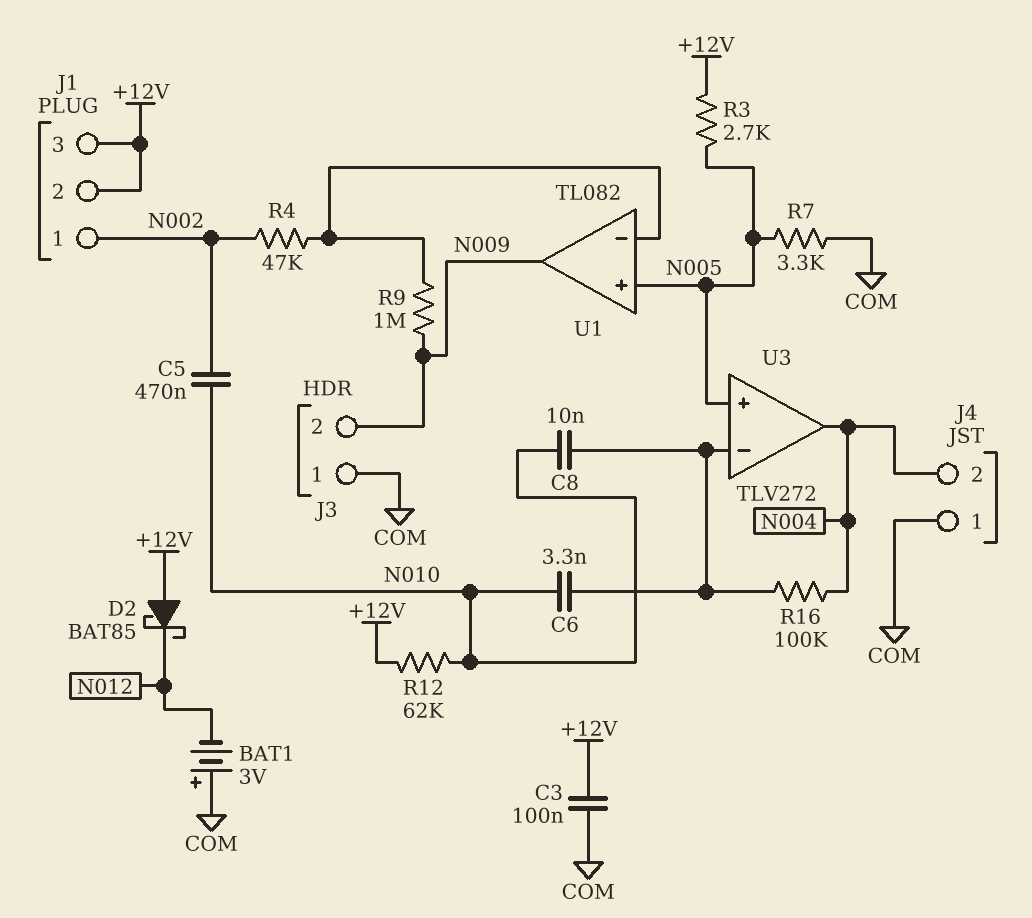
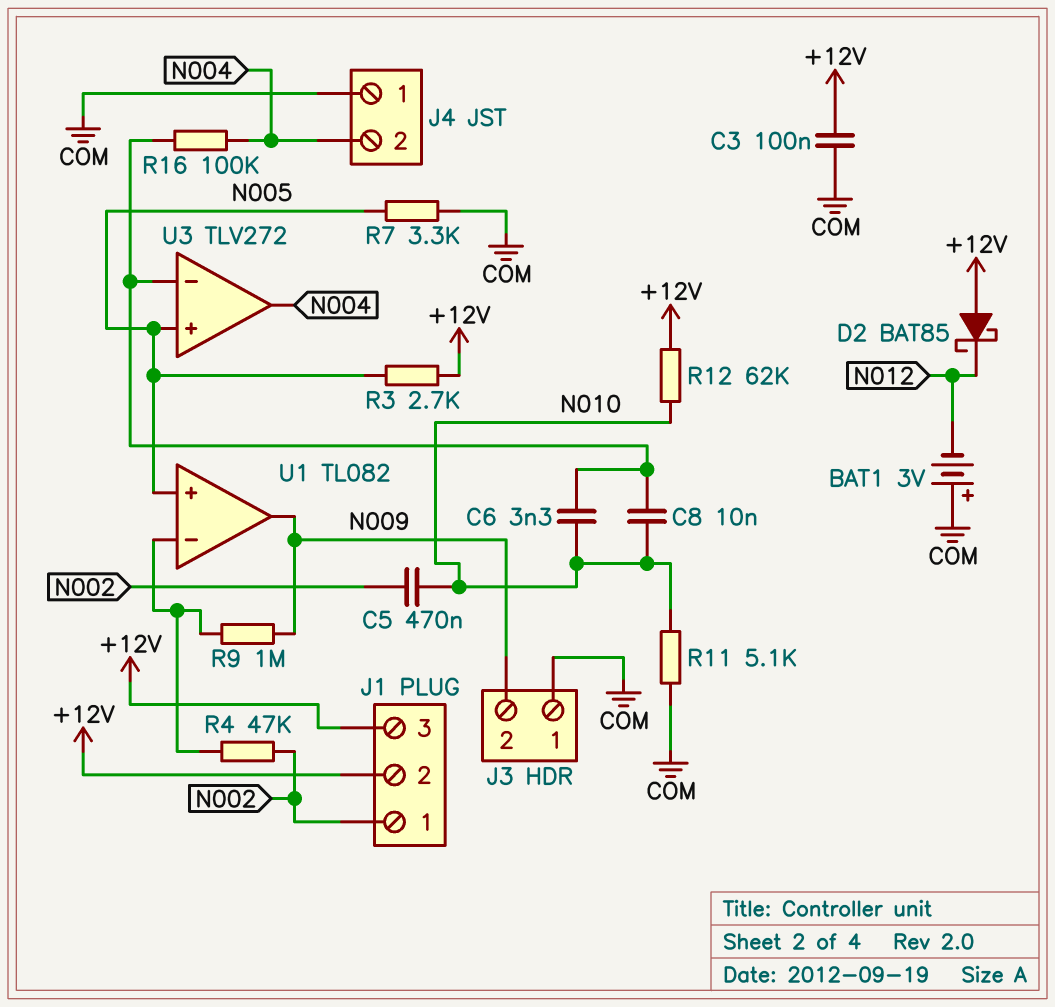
R11: none -> 5.1k (COM, N010)

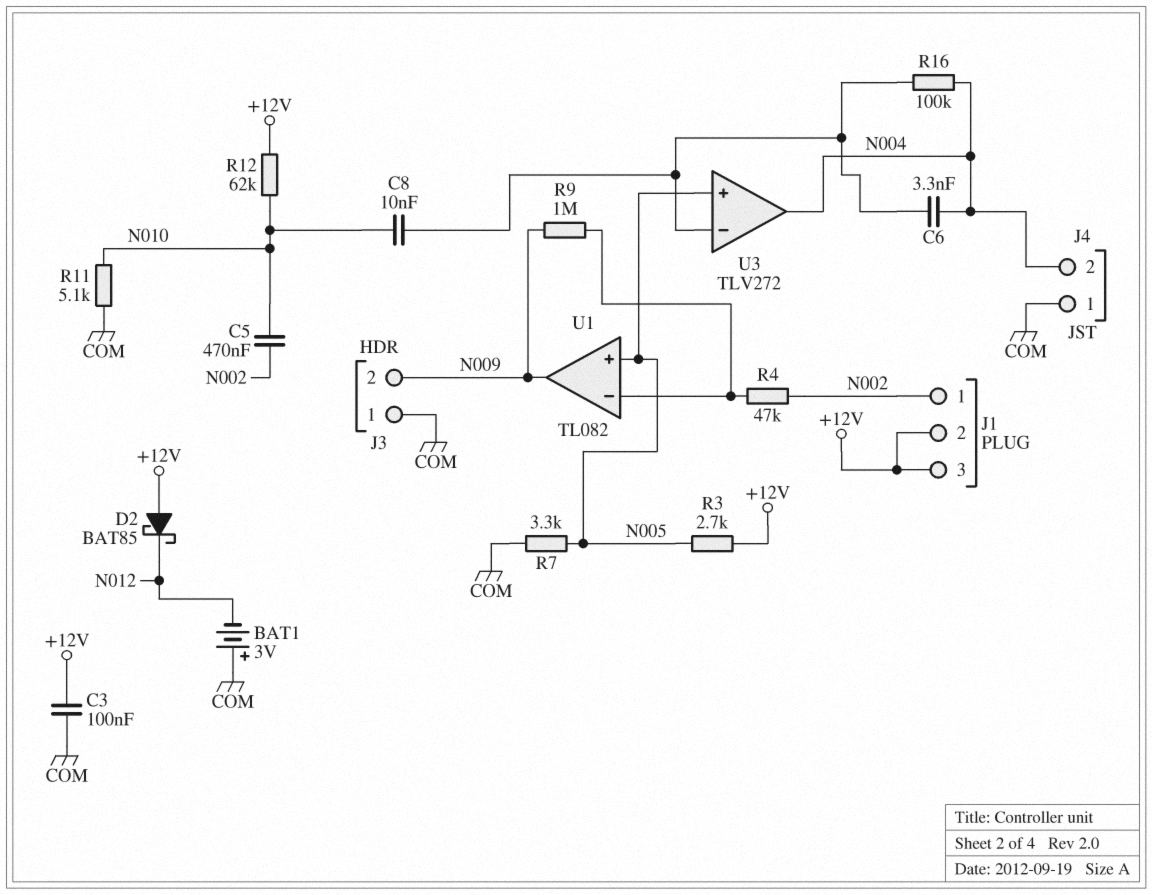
C6: 3.3nF (N010, U3/in-) -> 3.3nF (N004, U3/in-)

